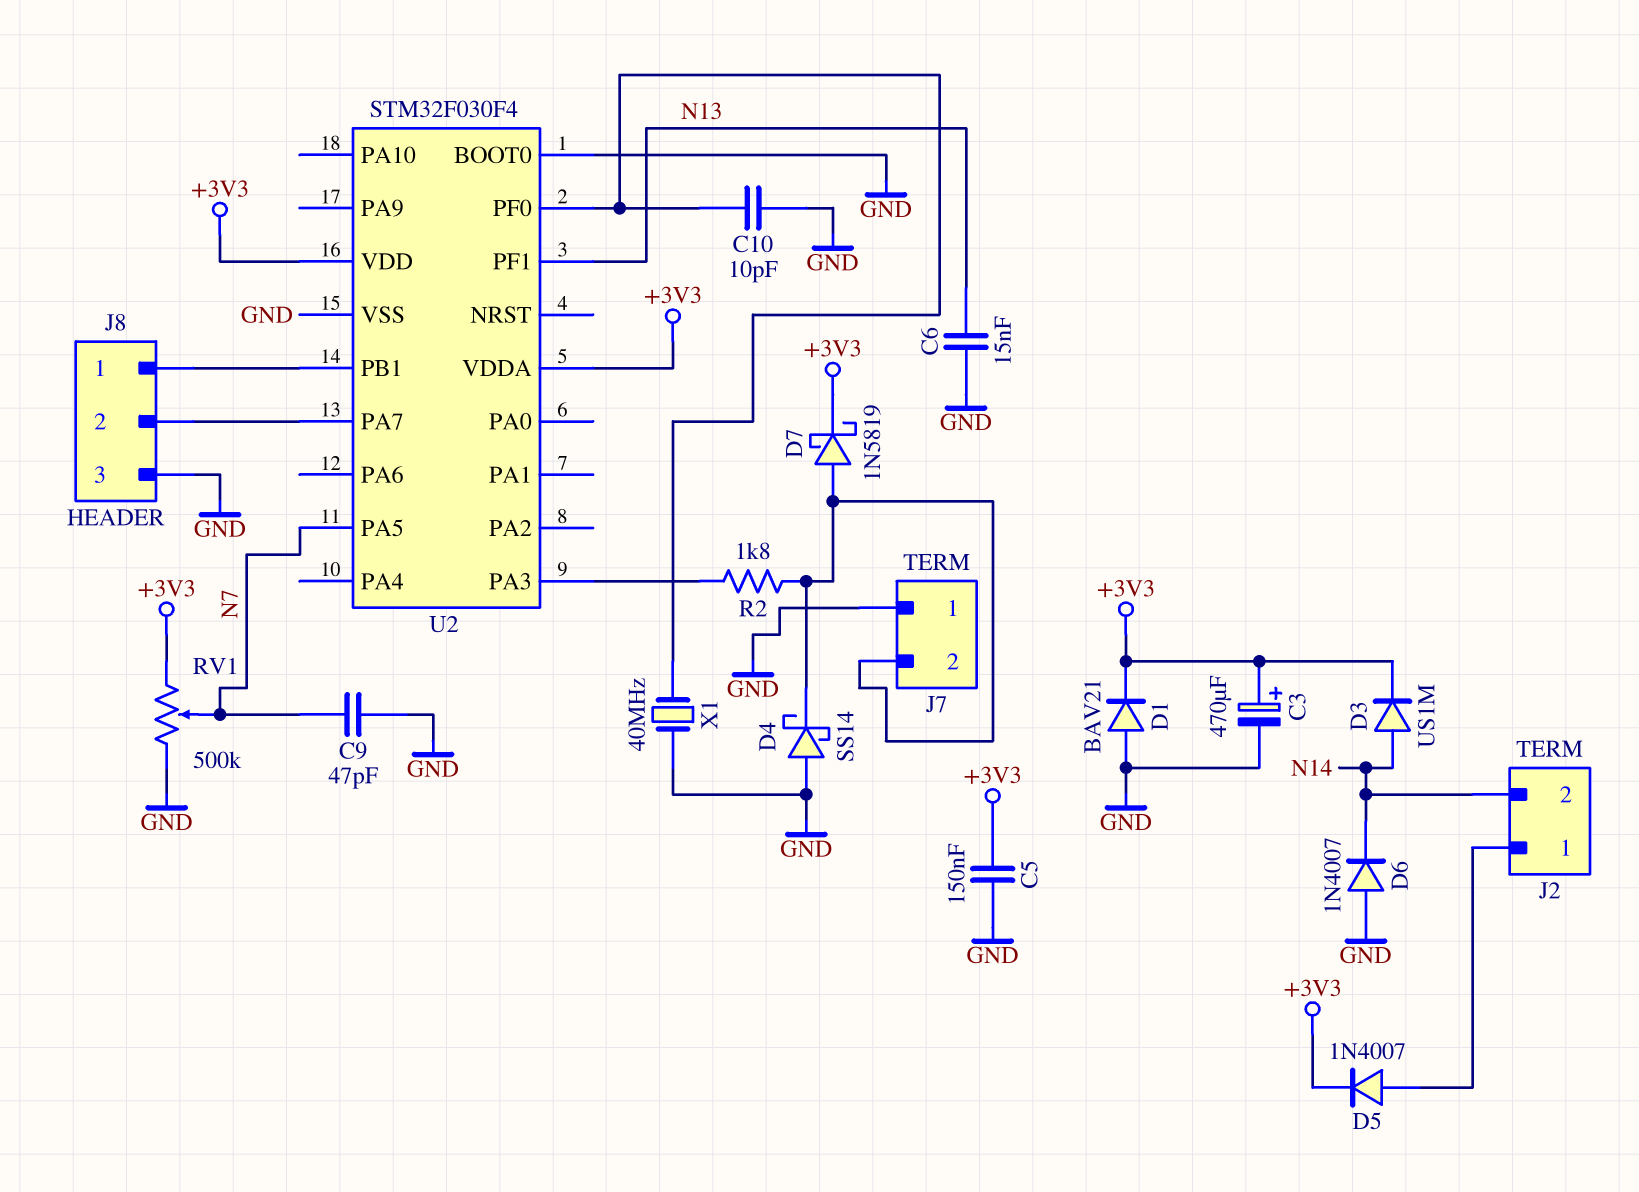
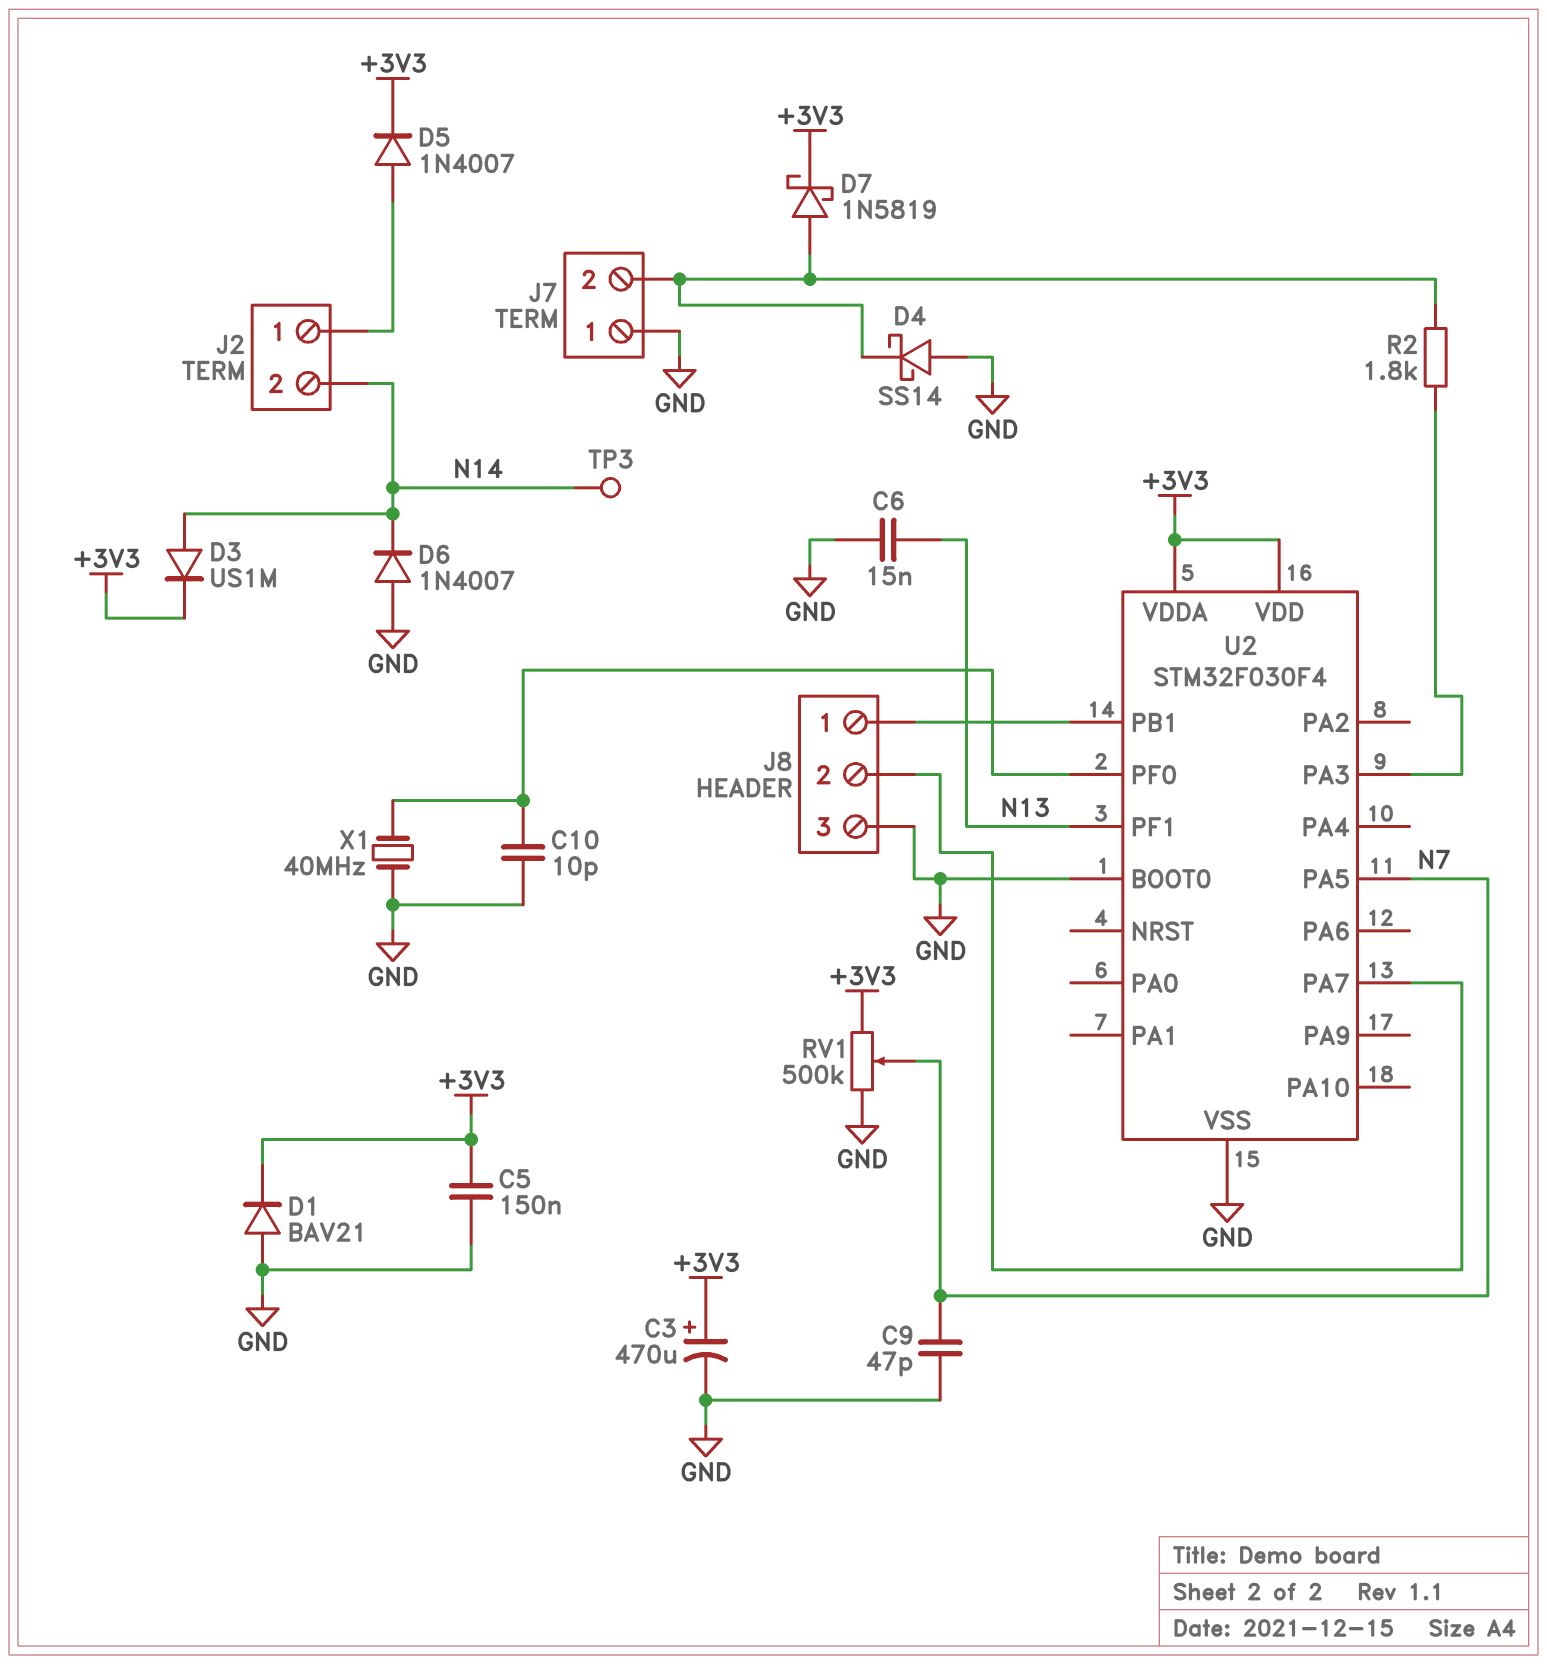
TP3: none -> test point (N14)

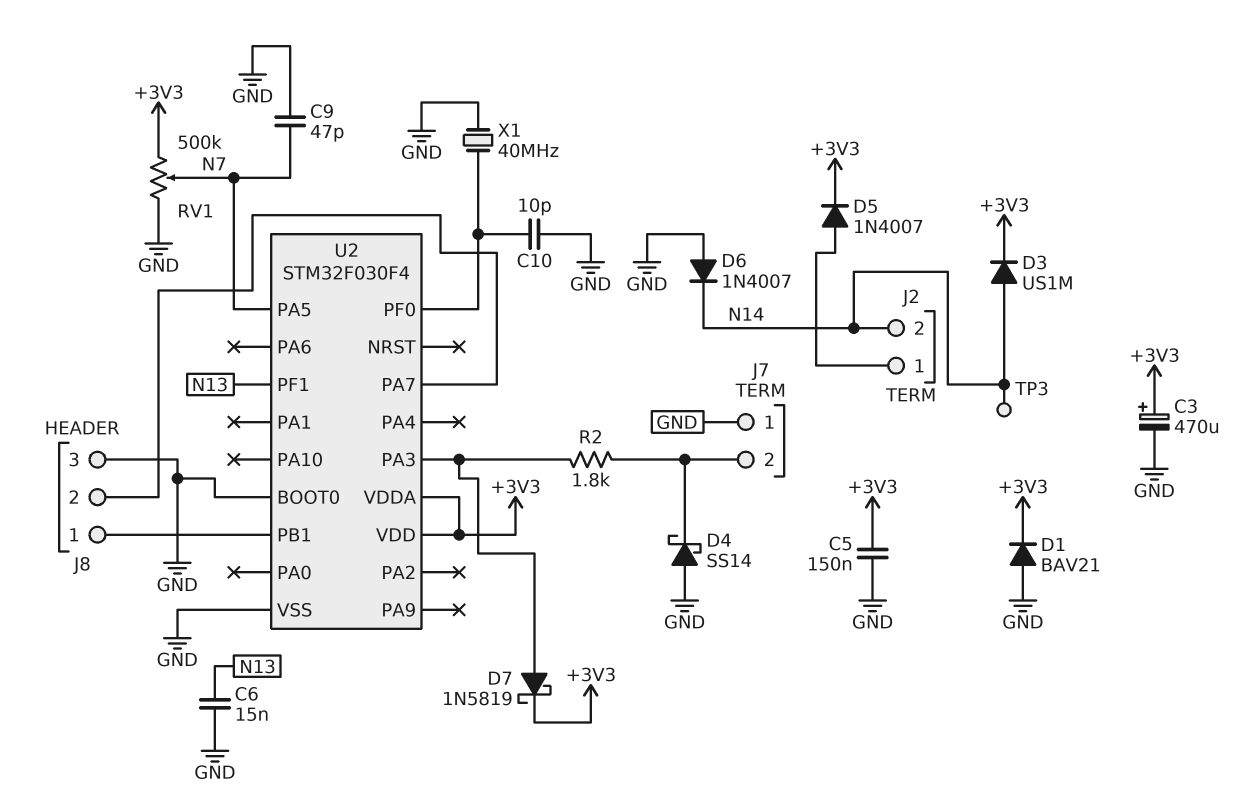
D7: schottky 1N5819 (A J7/2, K +3V3) -> schottky 1N5819 (A U2/PA3, K +3V3)

